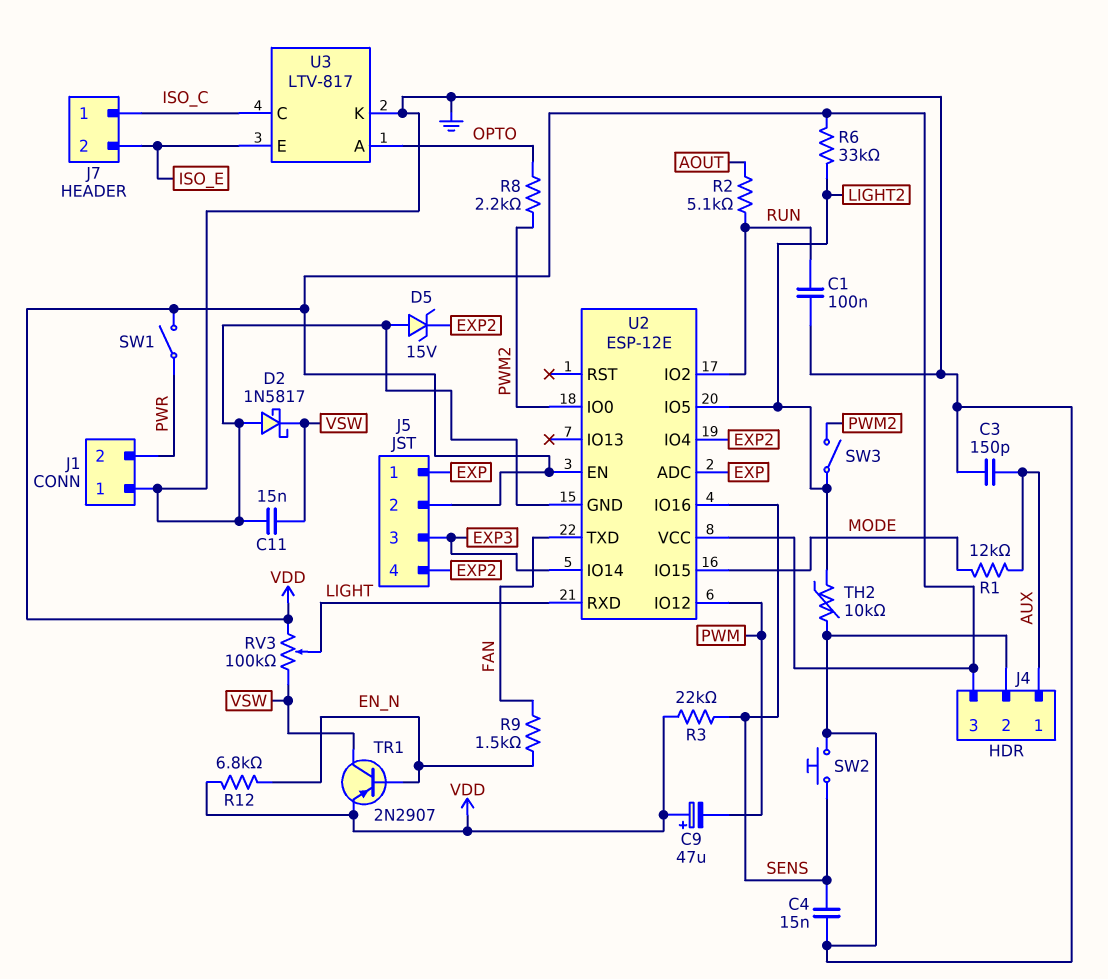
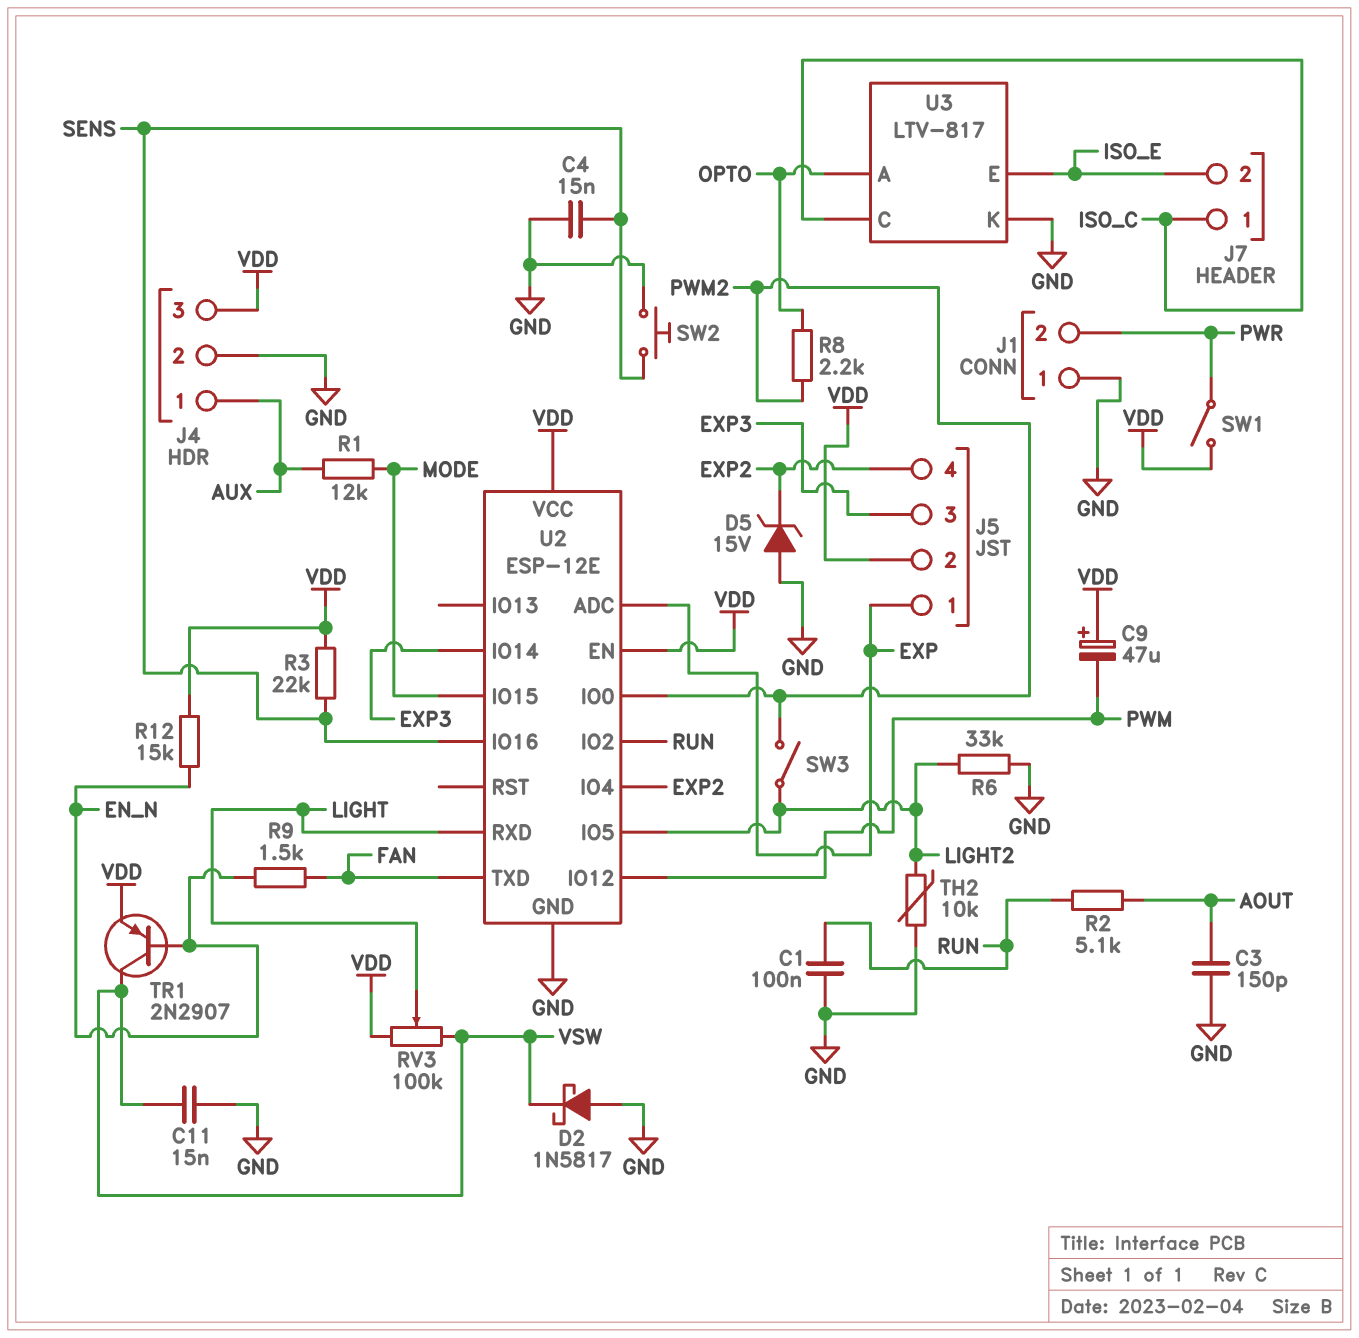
C3: 150pF (AUX, GND) -> 150pF (AOUT, GND)
R6: 33k (LIGHT2, VDD) -> 33k (GND, LIGHT2)
R12: 6.8k (EN_N, VDD) -> 15k (EN_N, VDD)

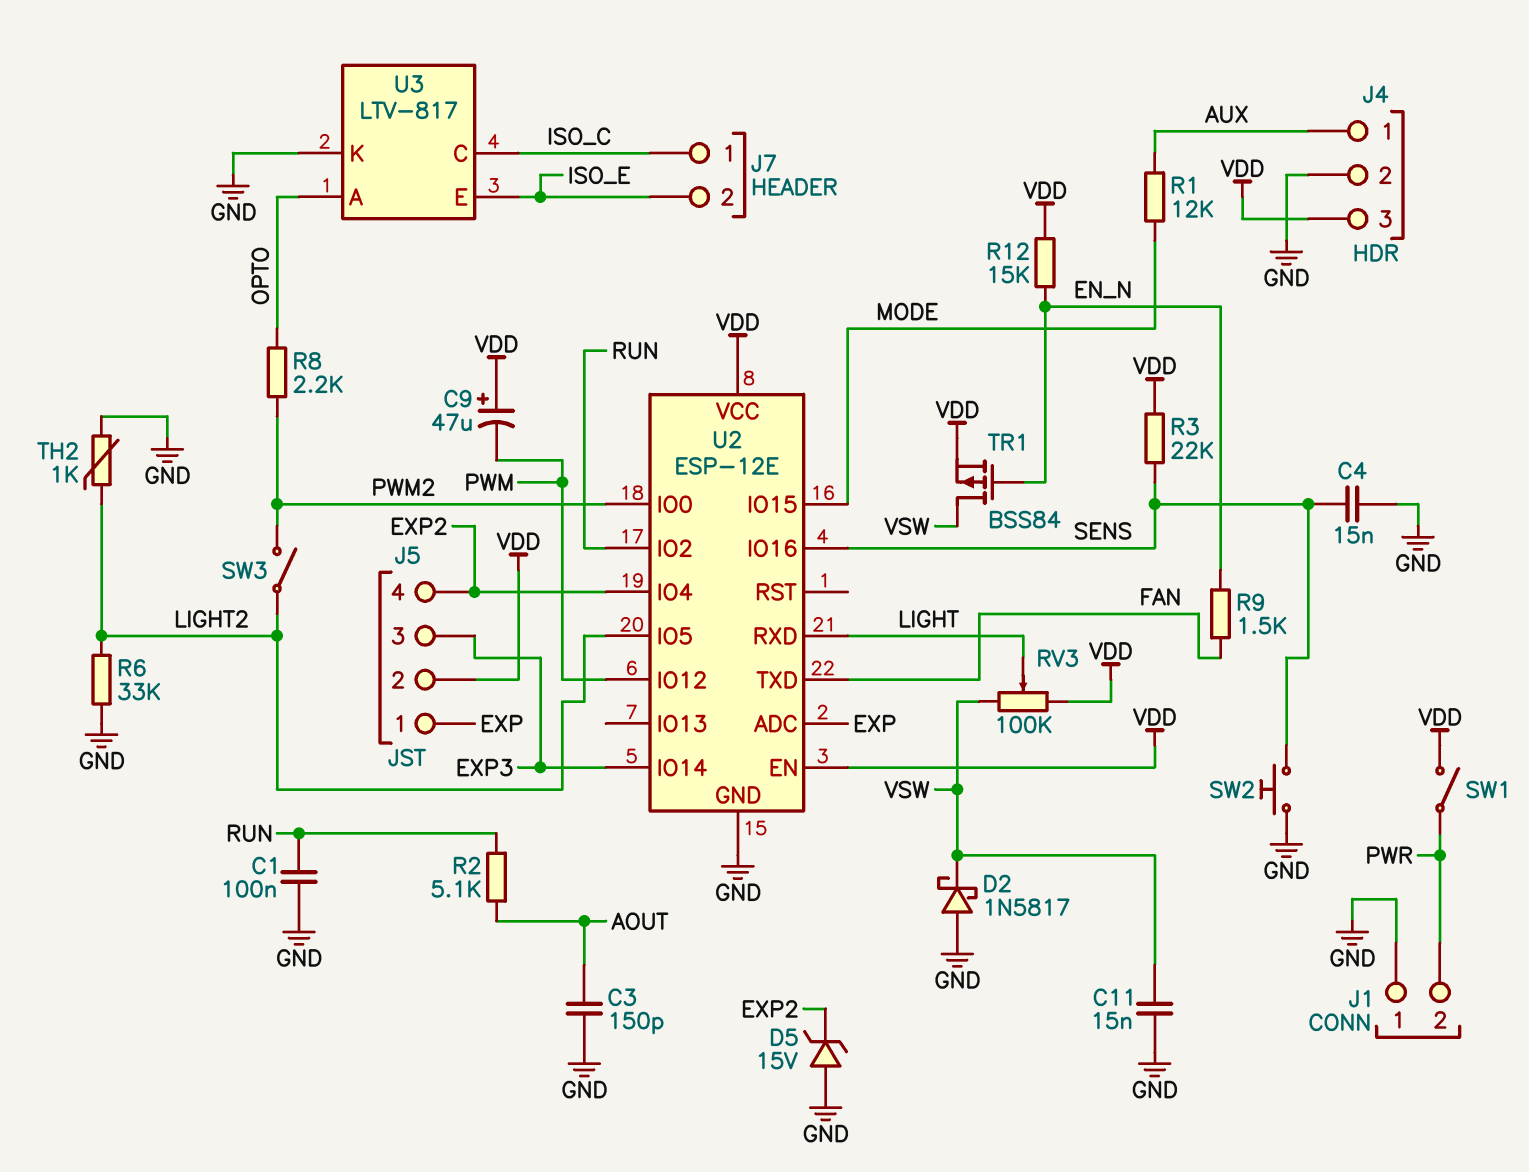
TH2: 10k (GND, LIGHT2) -> 1k (GND, LIGHT2)
TR1: PNP 2N2907 (B EN_N, C VSW, E VDD) -> PMOS BSS84 (G EN_N, D VSW, S VDD)

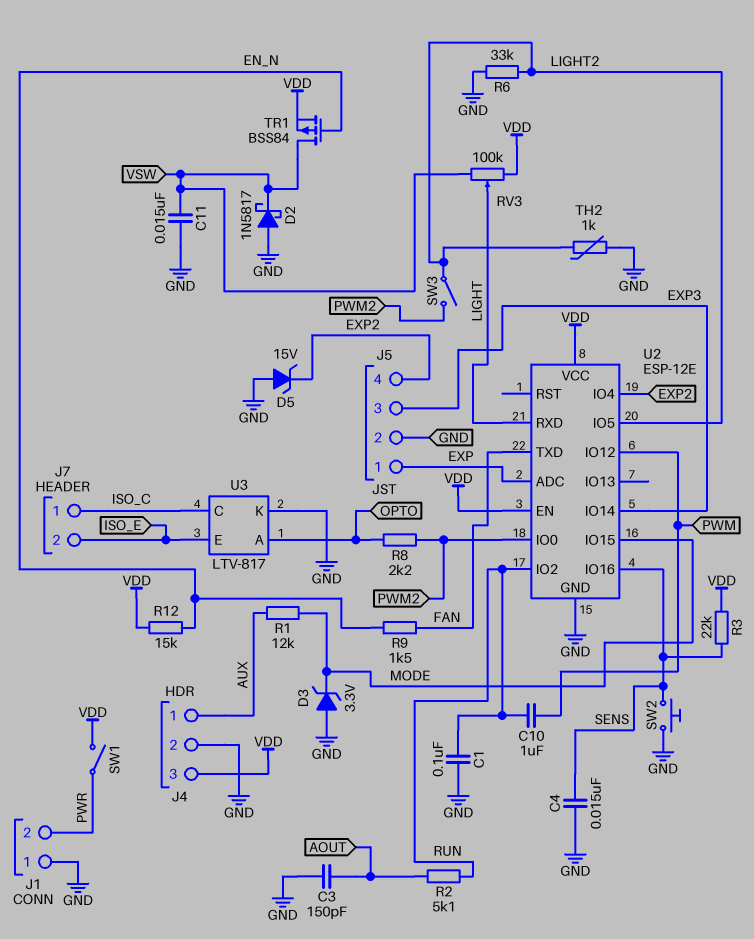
C9: 47uF (plus VDD, minus PWM) -> none
C10: none -> 1uF (PWM, RUN)
D3: none -> zener 3.3V (A GND, K MODE)
J5 pin 2: VDD -> GND

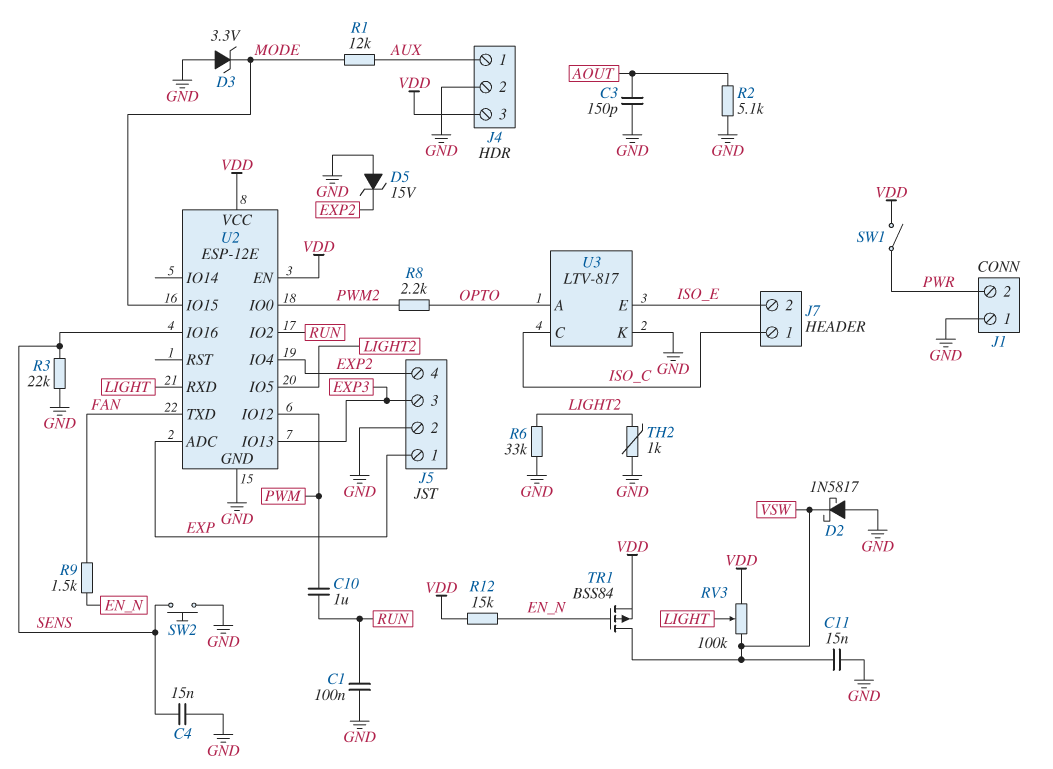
R2: 5.1k (AOUT, RUN) -> 5.1k (AOUT, GND)
R3: 22k (SENS, VDD) -> 22k (GND, SENS)
SW3: switch (LIGHT2, PWM2) -> none
U2 pin IO13: none -> EXP3
U2 pin IO14: EXP3 -> none

